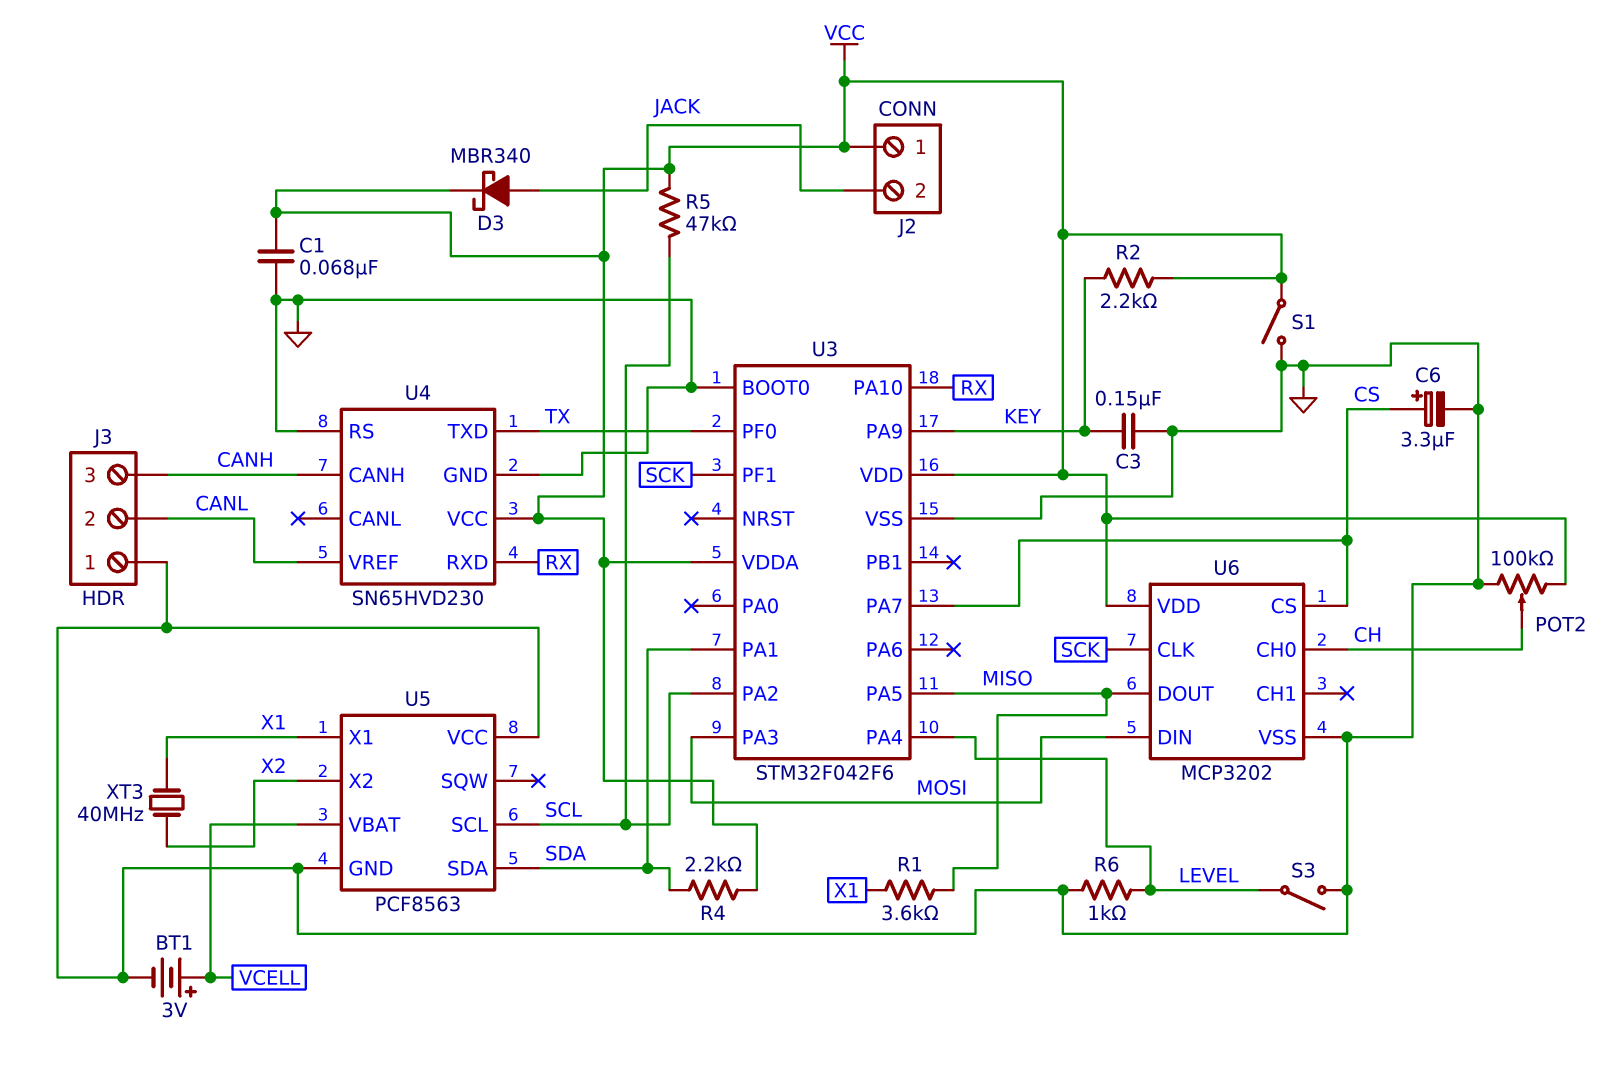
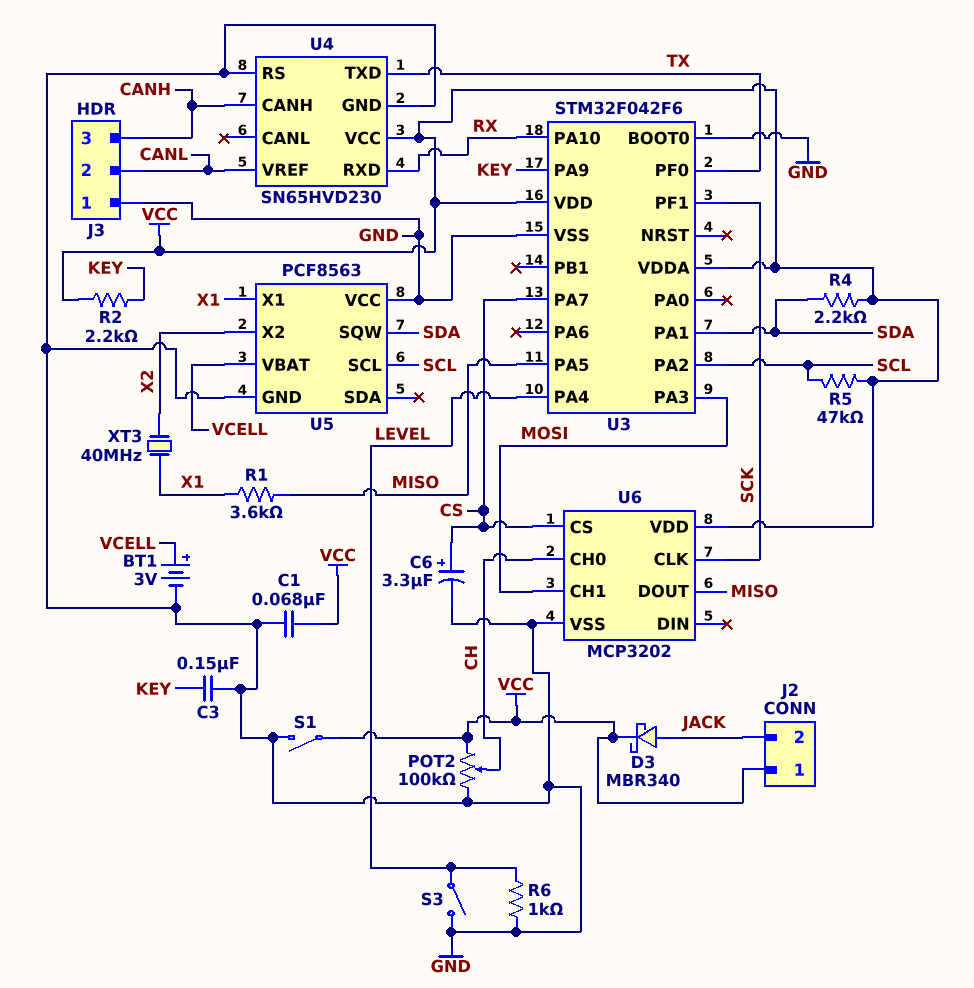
U5 pin SDA: SDA -> none
U5 pin SQW: none -> SDA
U6 pin CH1: none -> MOSI
U6 pin DIN: MOSI -> none

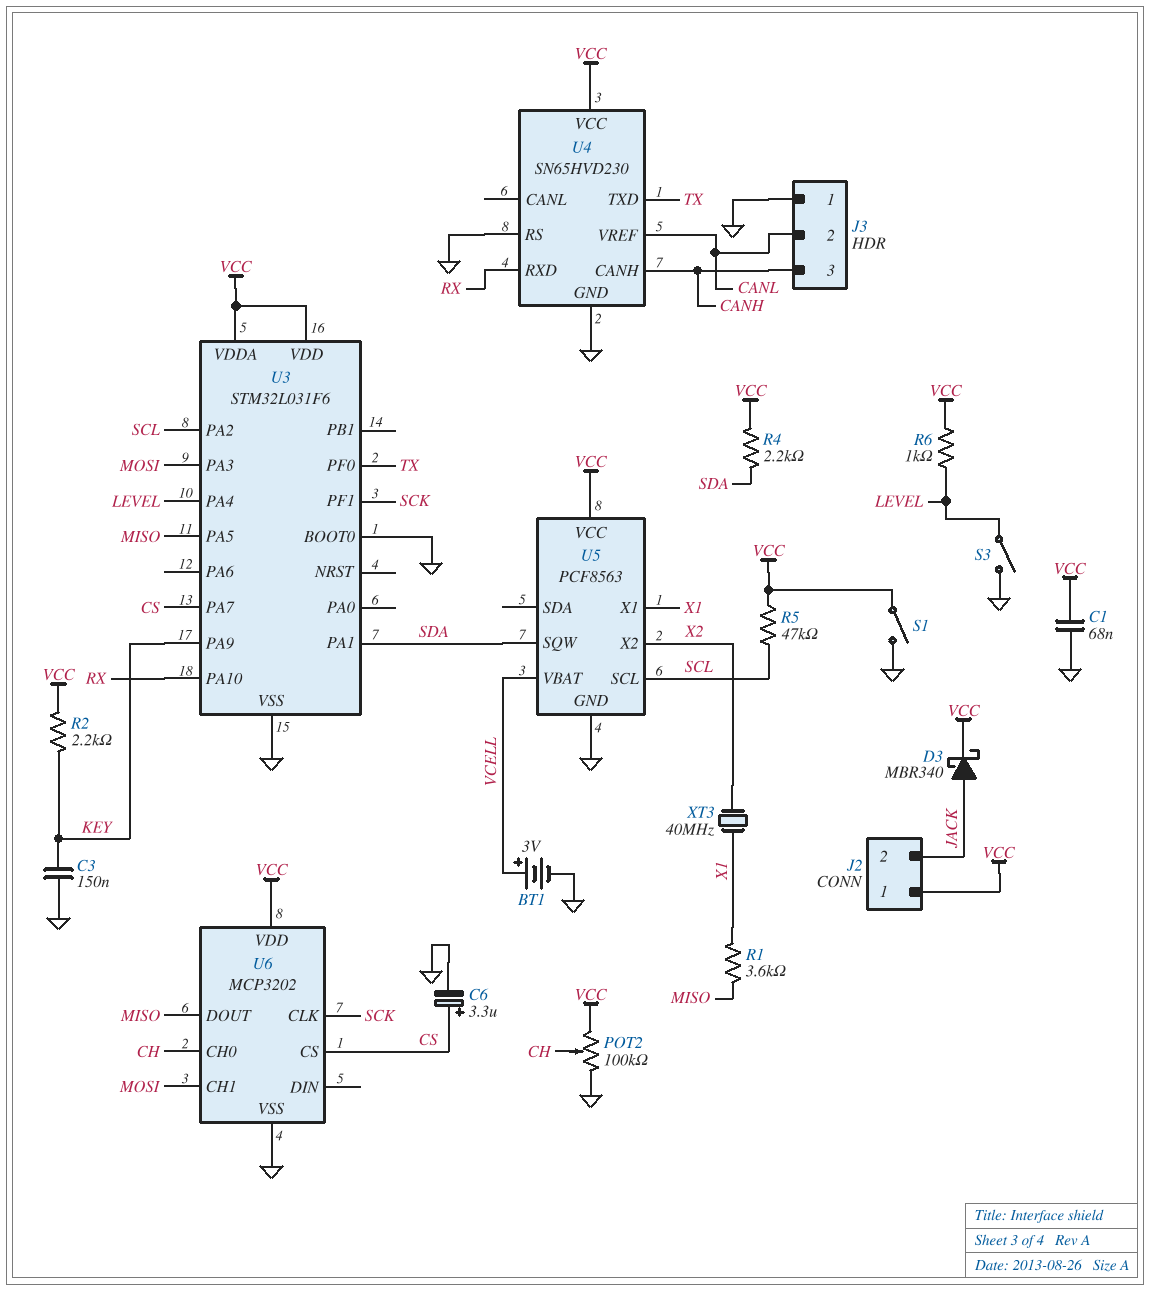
R6: 1k (GND, LEVEL) -> 1k (LEVEL, VCC)
U3: STM32F042F6 -> STM32L031F6
U5 pin VCC: GND -> VCC

